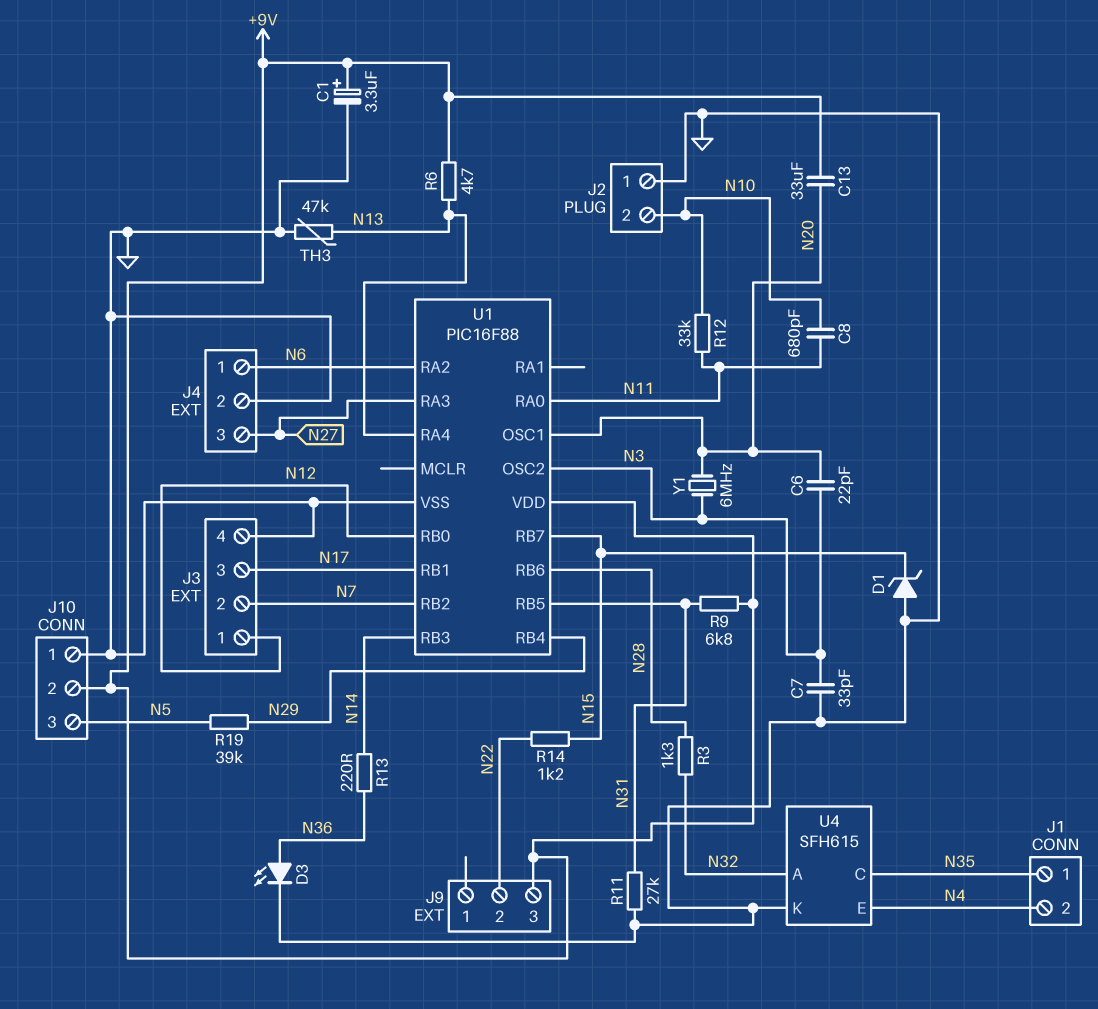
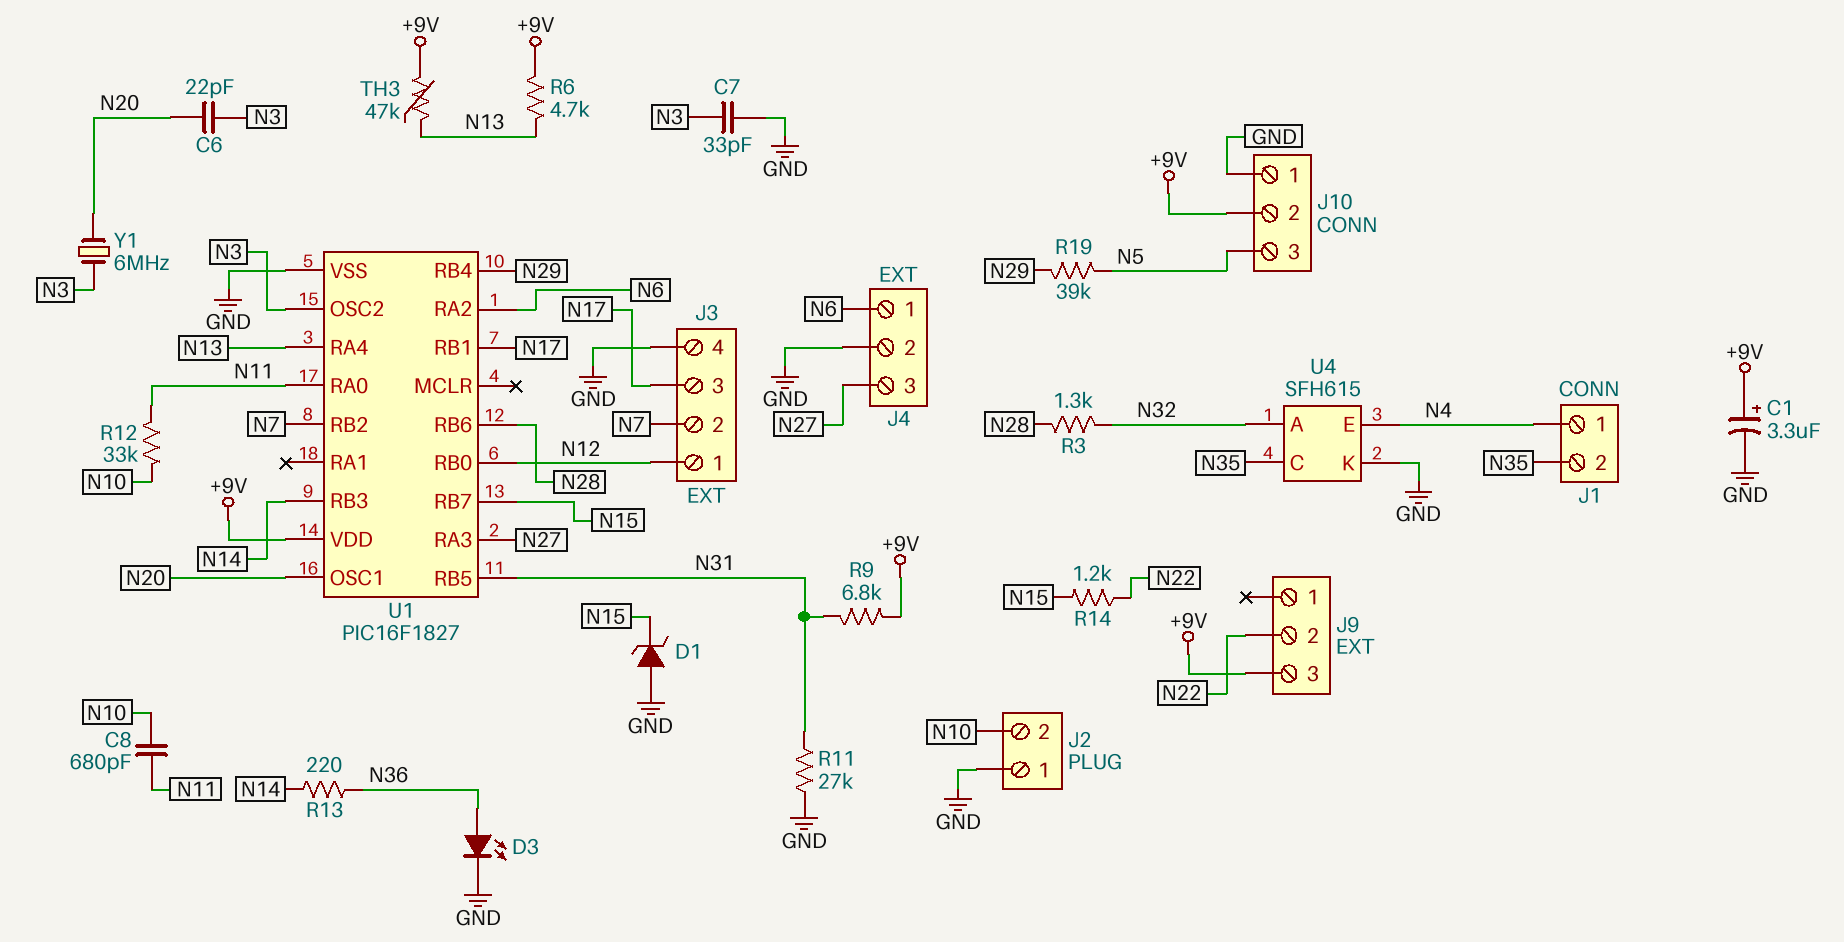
C13: 33uF (+9V, N20) -> none
J1 pin 1: N35 -> N4
J1 pin 2: N4 -> N35
TH3: 47k (GND, N13) -> 47k (+9V, N13)
U1: PIC16F88 -> PIC16F1827

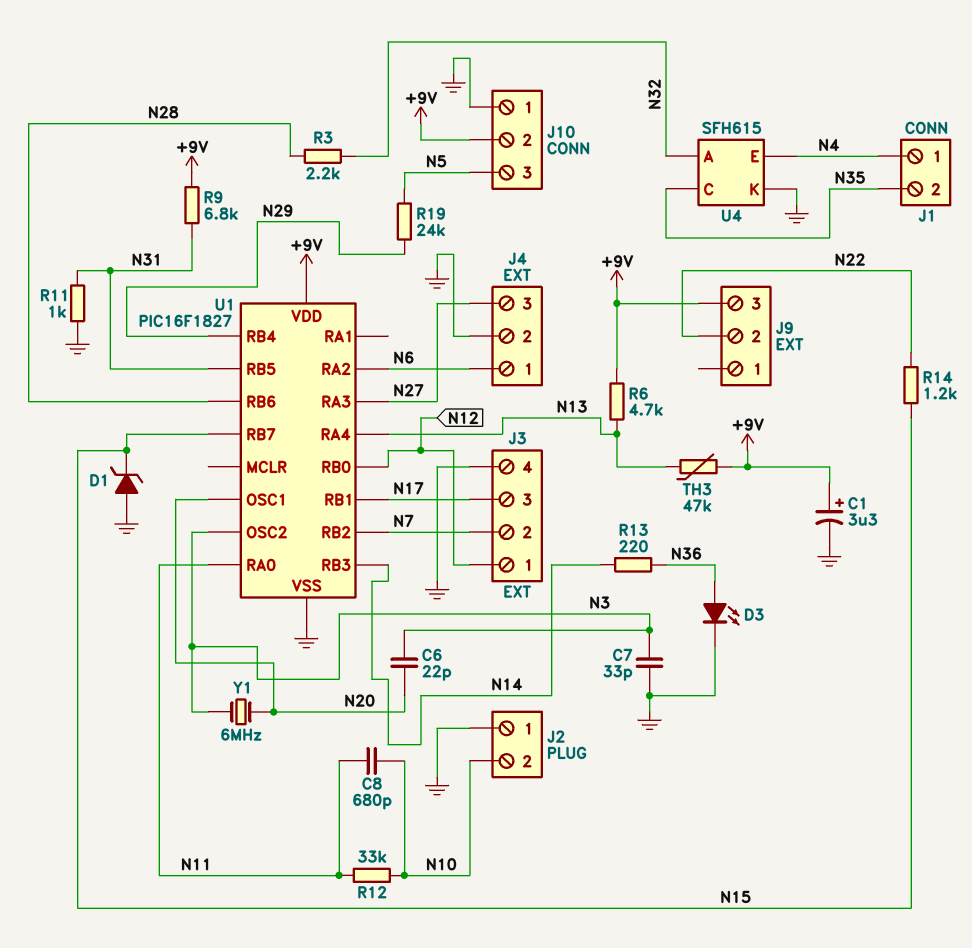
R3: 1.3k (N28, N32) -> 2.2k (N28, N32)
R11: 27k (GND, N31) -> 1k (GND, N31)
R19: 39k (N5, N29) -> 24k (N5, N29)

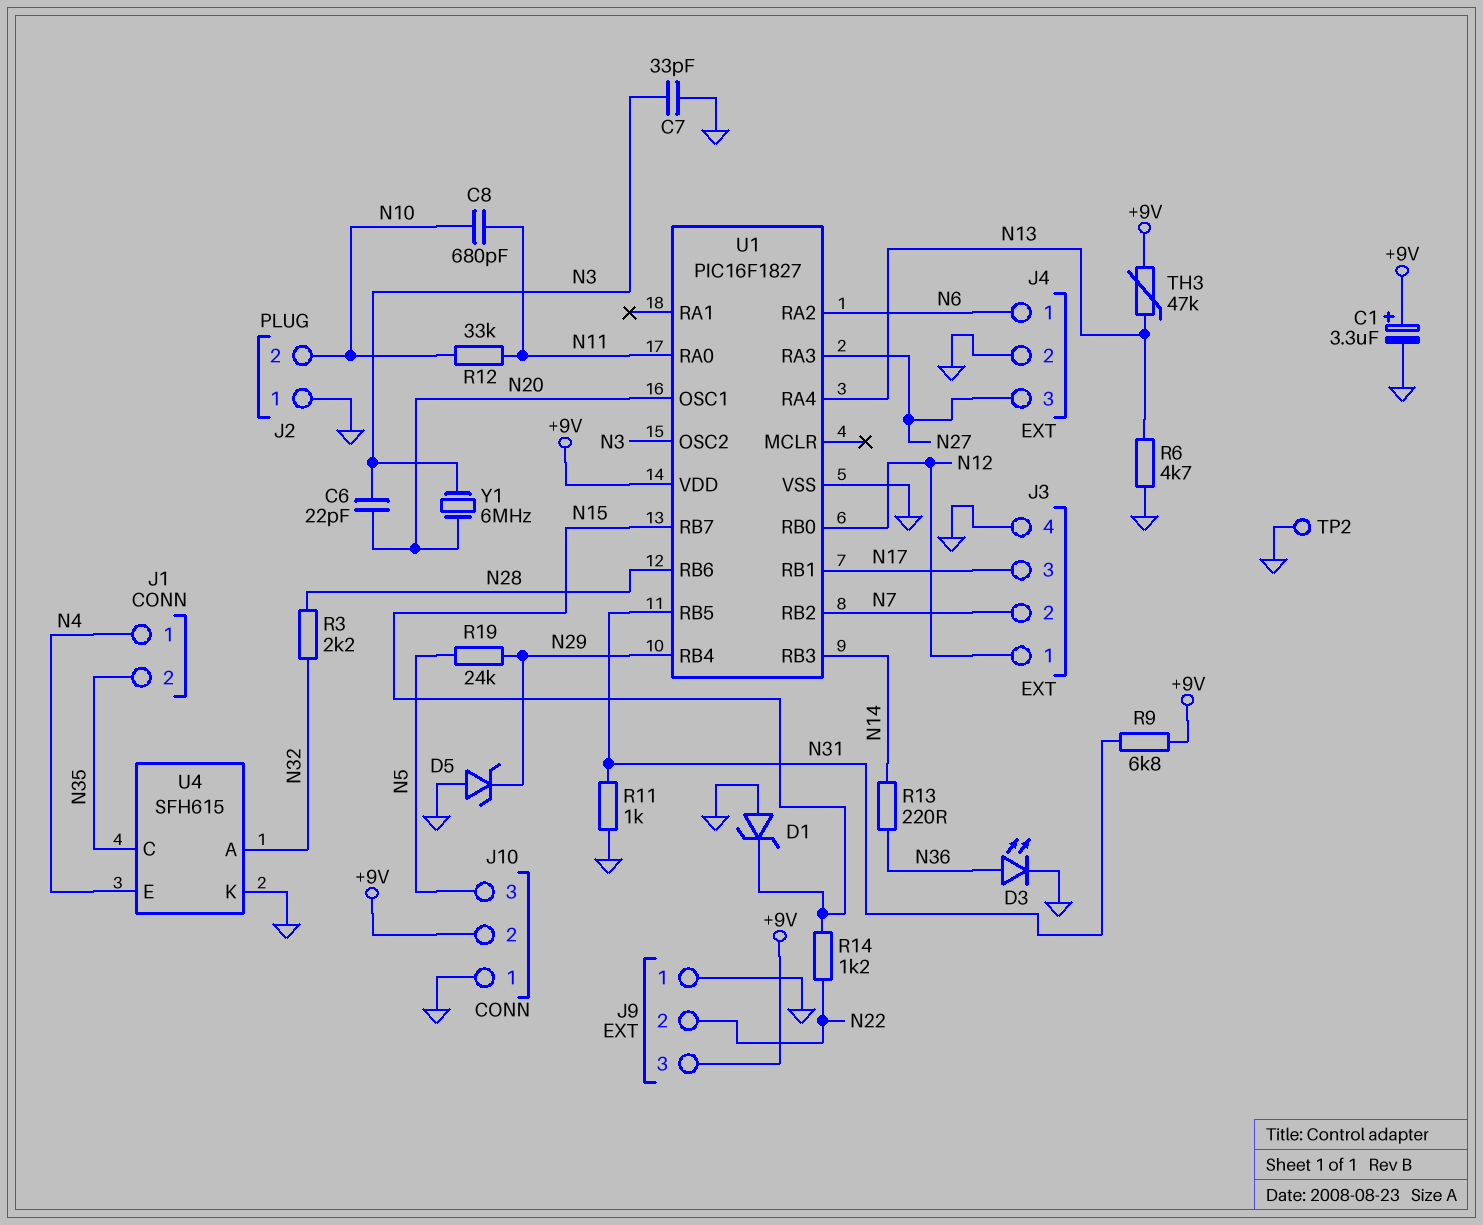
D5: none -> zener (A GND, K N29)
J9 pin 1: none -> GND
R6: 4.7k (+9V, N13) -> 4.7k (GND, N13)
TP2: none -> test point (GND)

